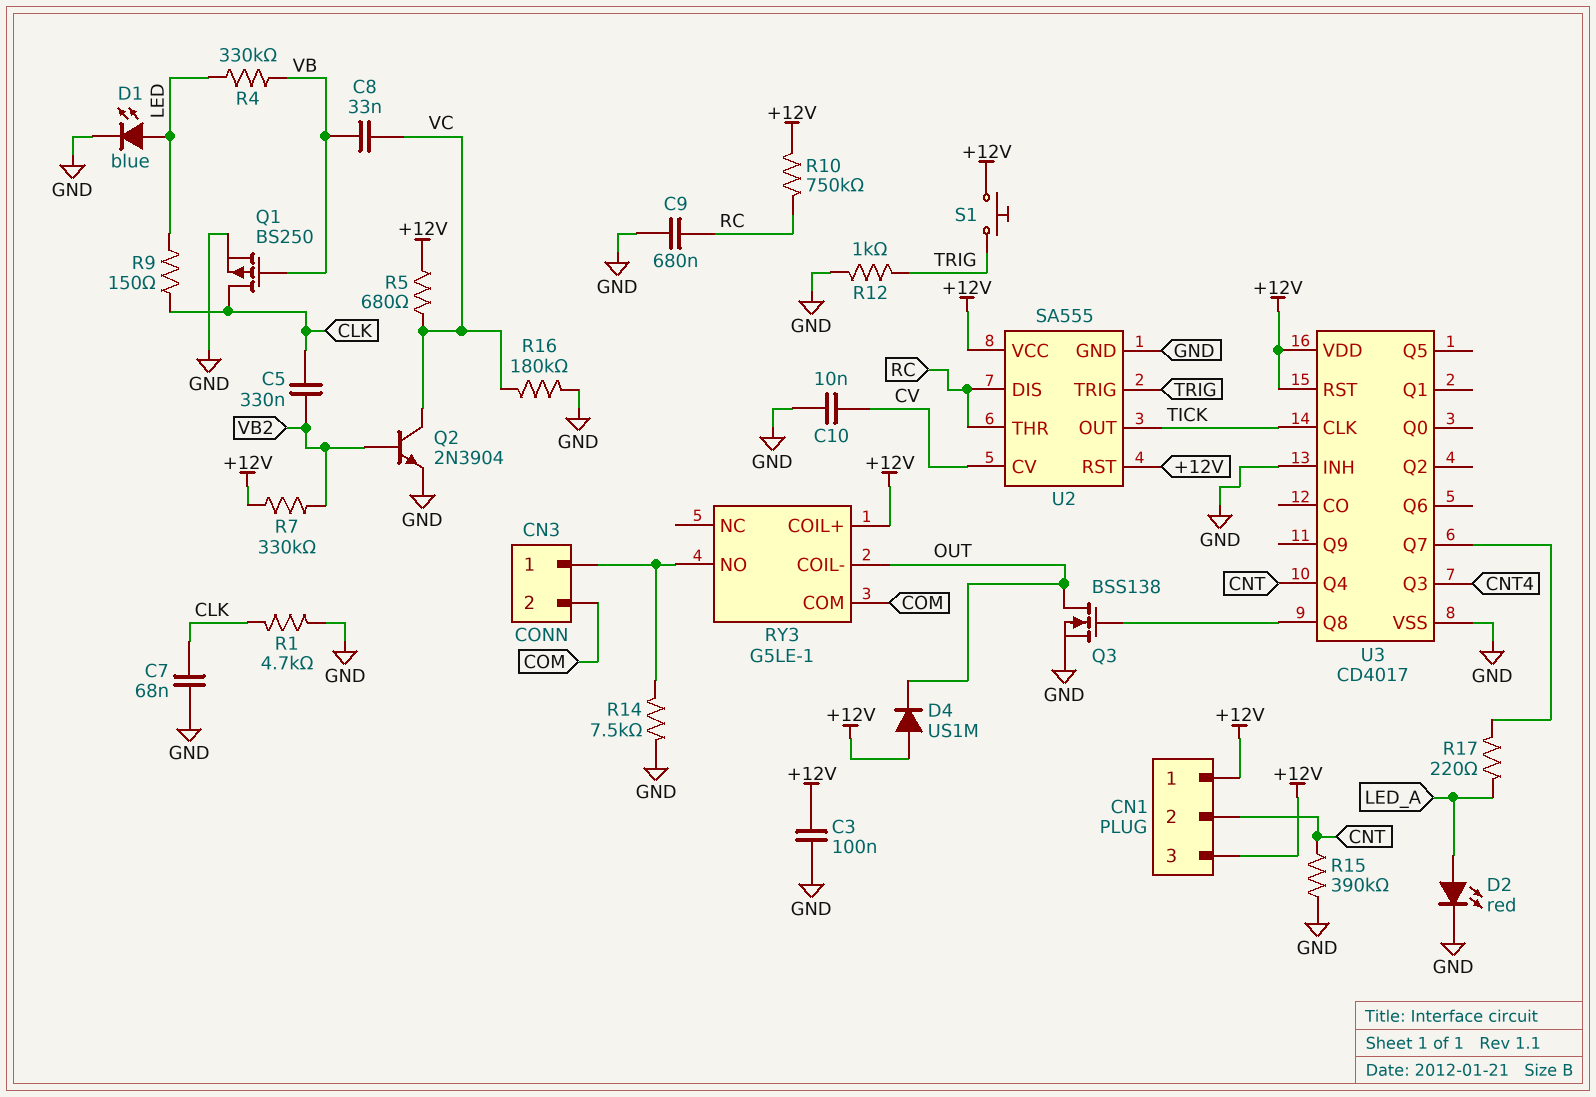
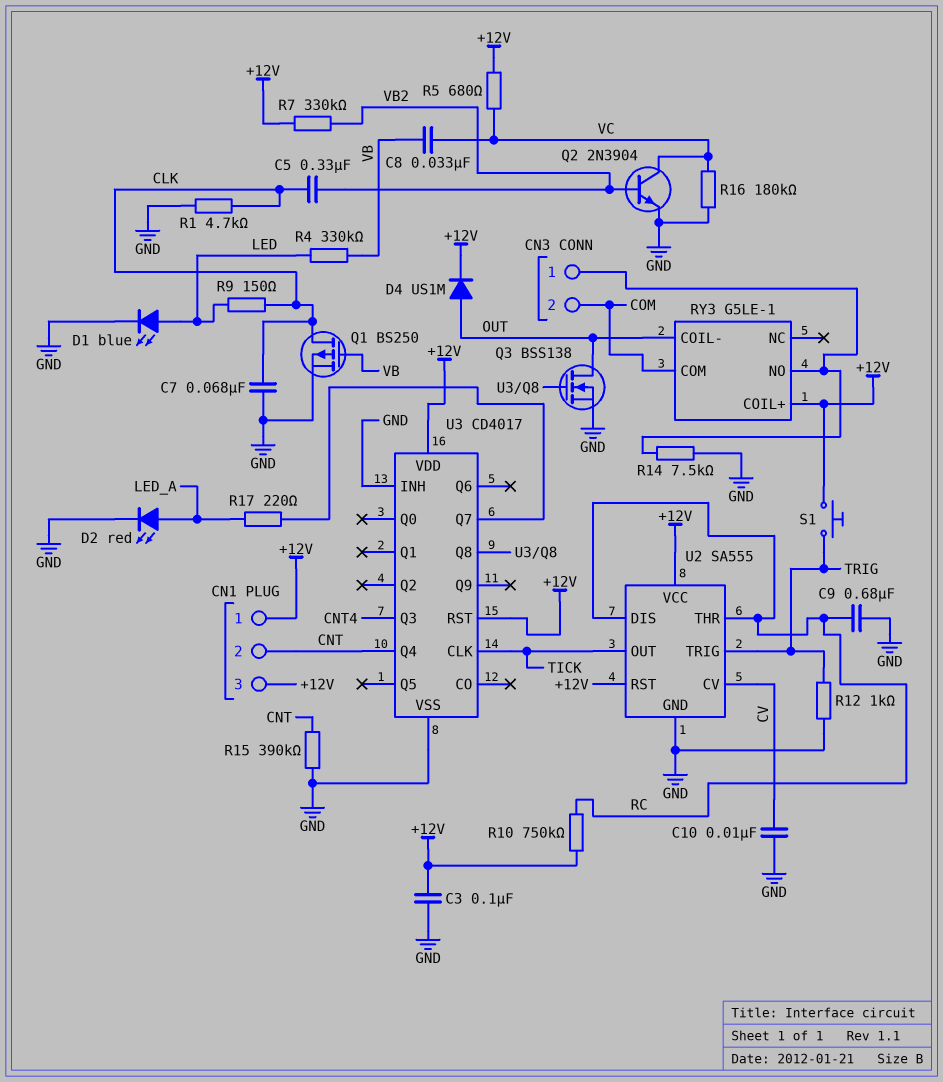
D4: diode US1M (A +12V, K OUT) -> diode US1M (A OUT, K +12V)

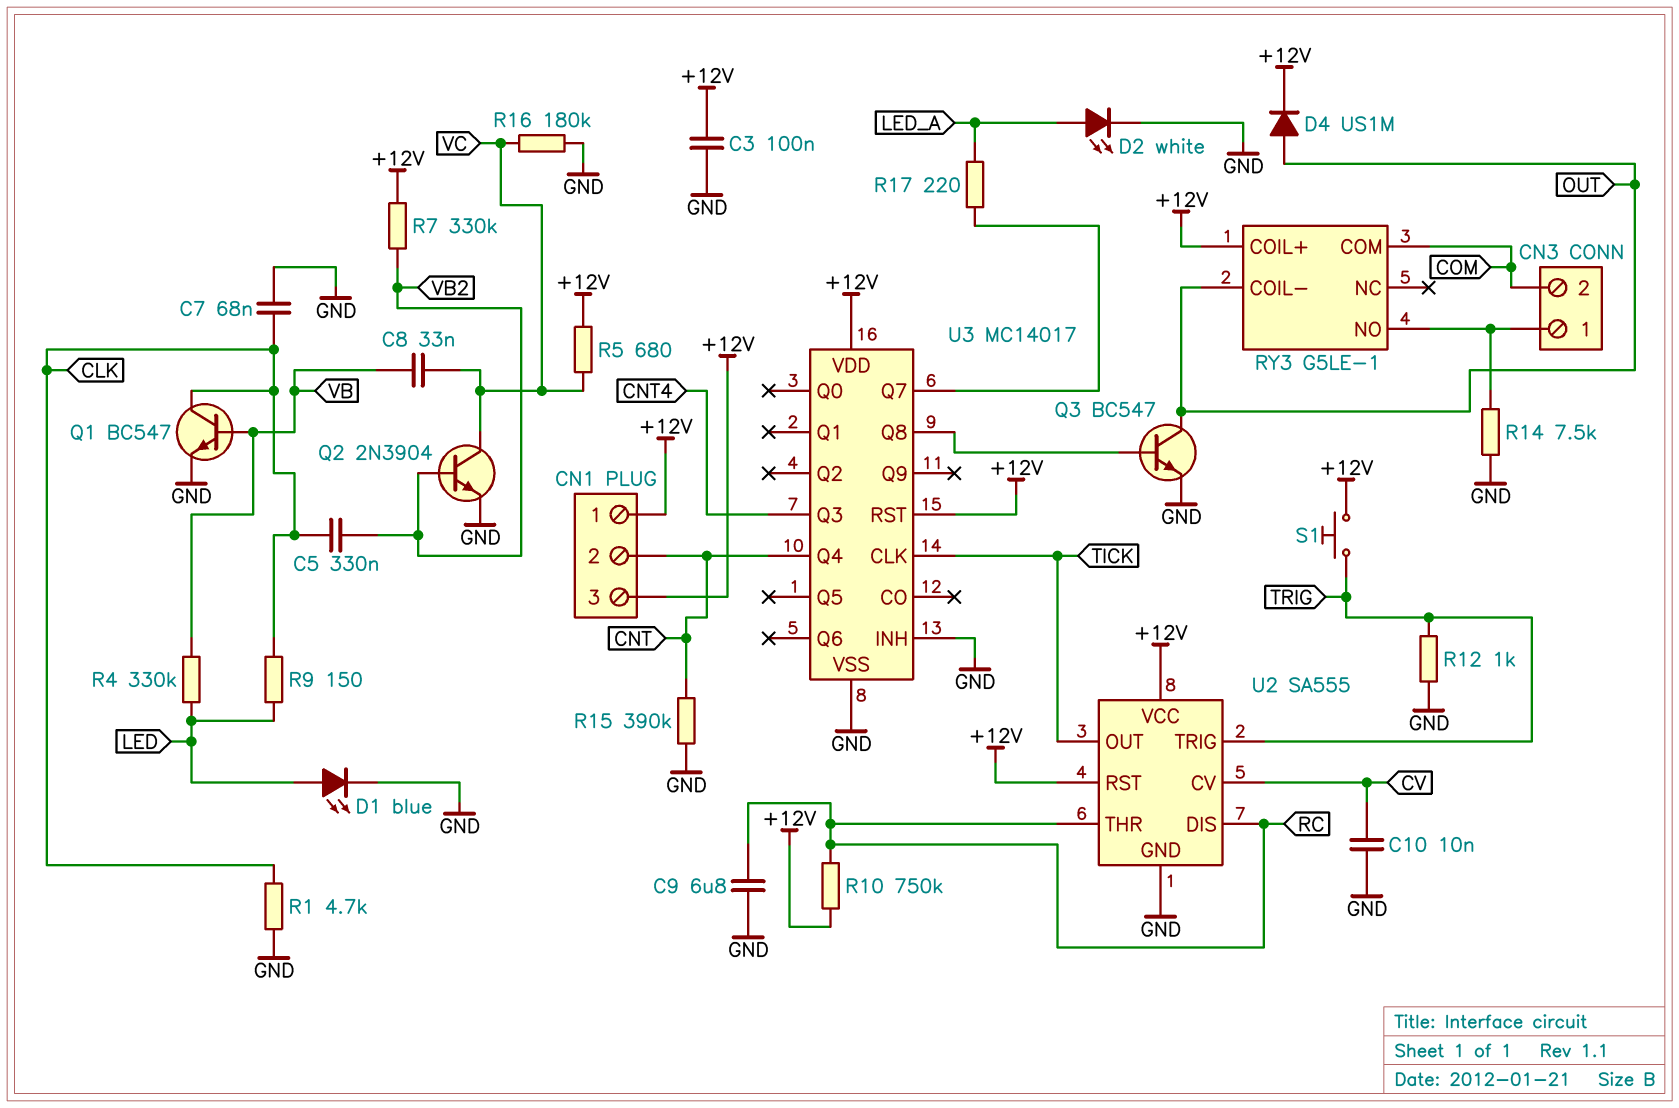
C9: 680nF (GND, RC) -> 6.8uF (GND, RC)
D2: LED red (A LED_A, K GND) -> LED white (A LED_A, K GND)
Q1: PMOS BS250 (G VB, D CLK, S GND) -> NPN BC547 (B VB, C CLK, E GND)
Q3: NMOS BSS138 (G U3/Q8, D OUT, S GND) -> NPN BC547 (B U3/Q8, C OUT, E GND)
U3: CD4017 -> MC14017

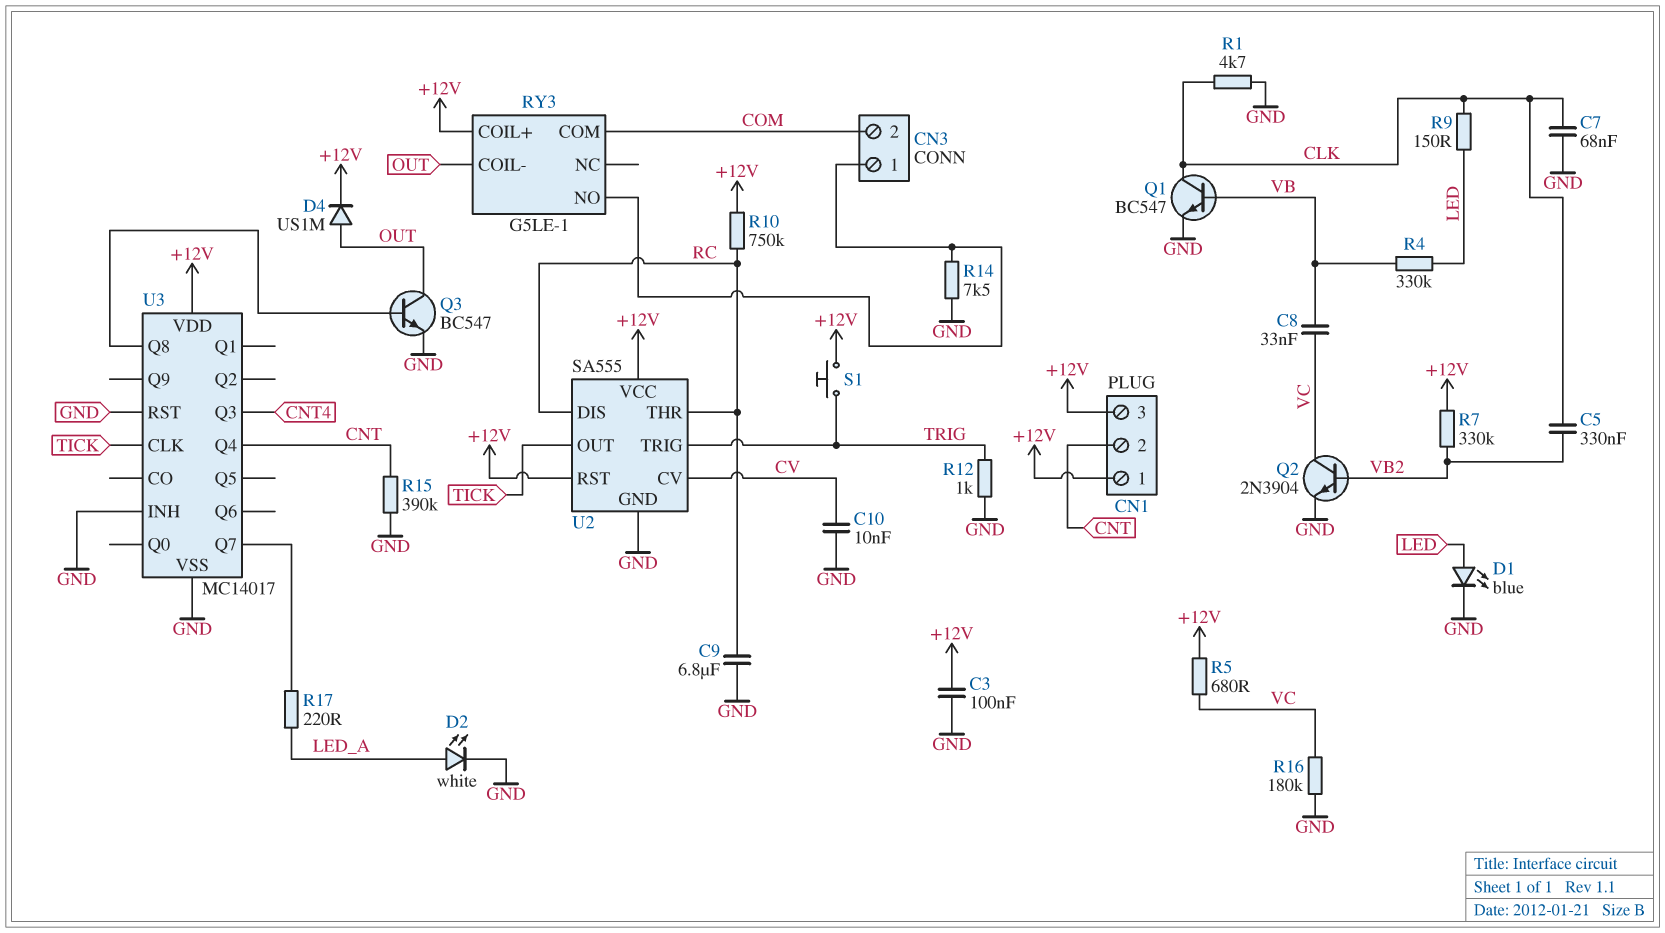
U3 pin RST: +12V -> GND

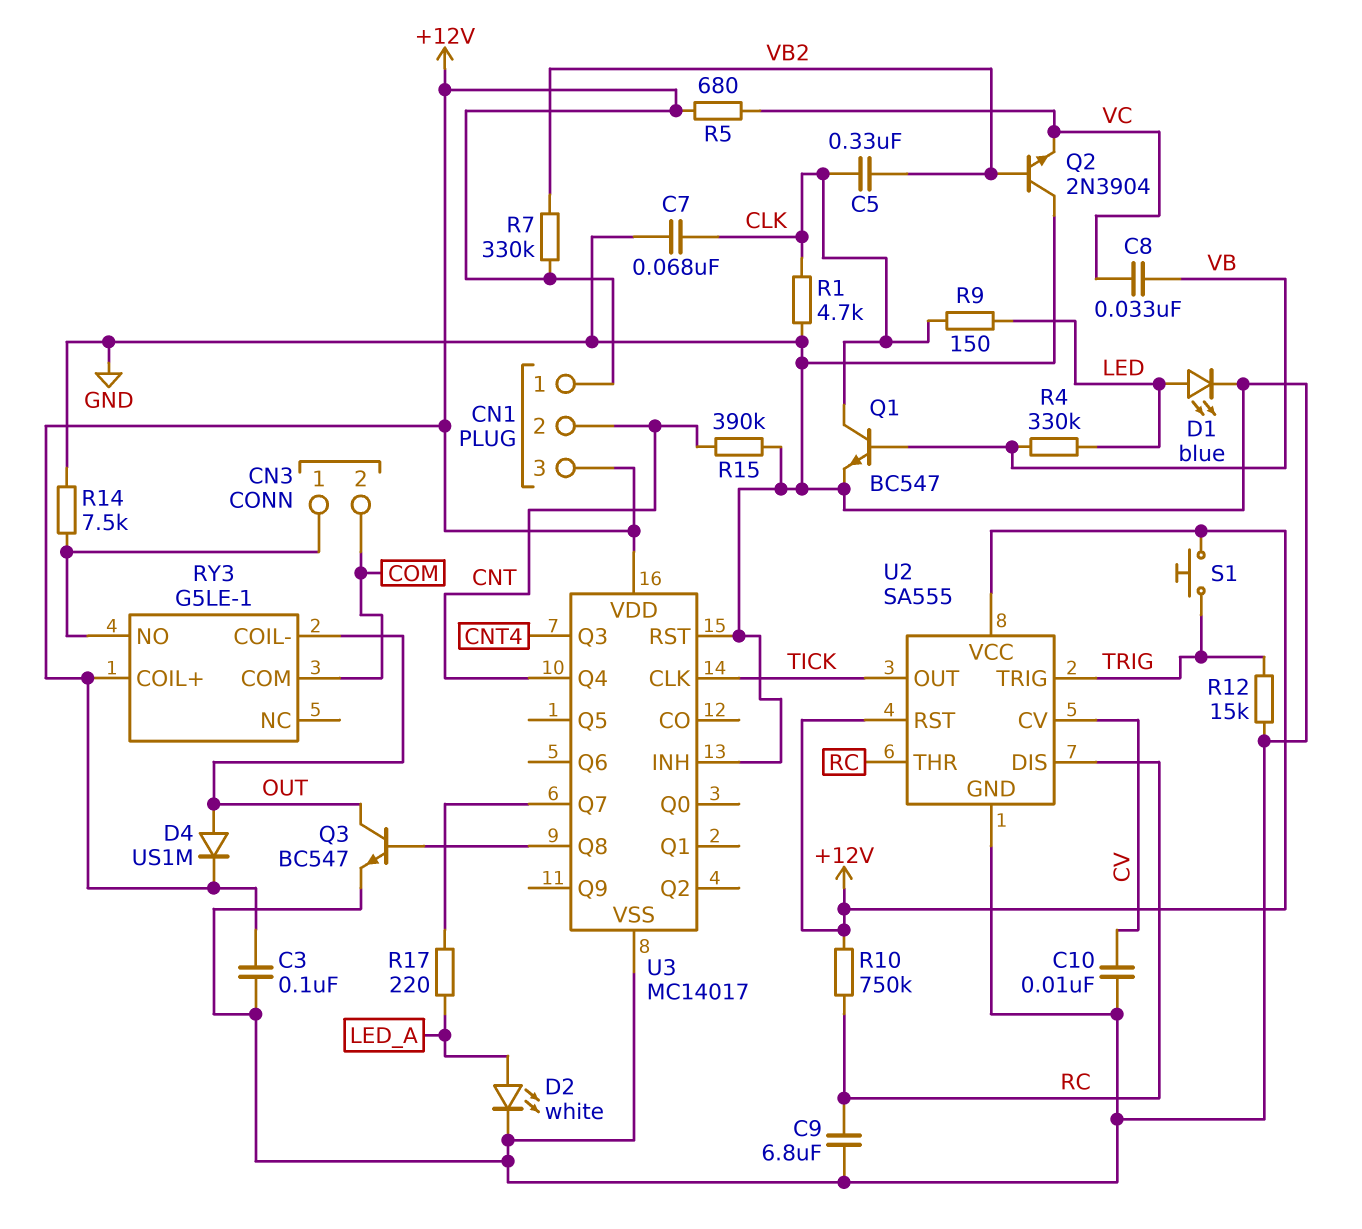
Q2: NPN 2N3904 (B VB2, C VC, E GND) -> NPN 2N3904 (B VB2, C GND, E VC)
R12: 1k (GND, TRIG) -> 15k (GND, TRIG)
R16: 180k (GND, VC) -> none

